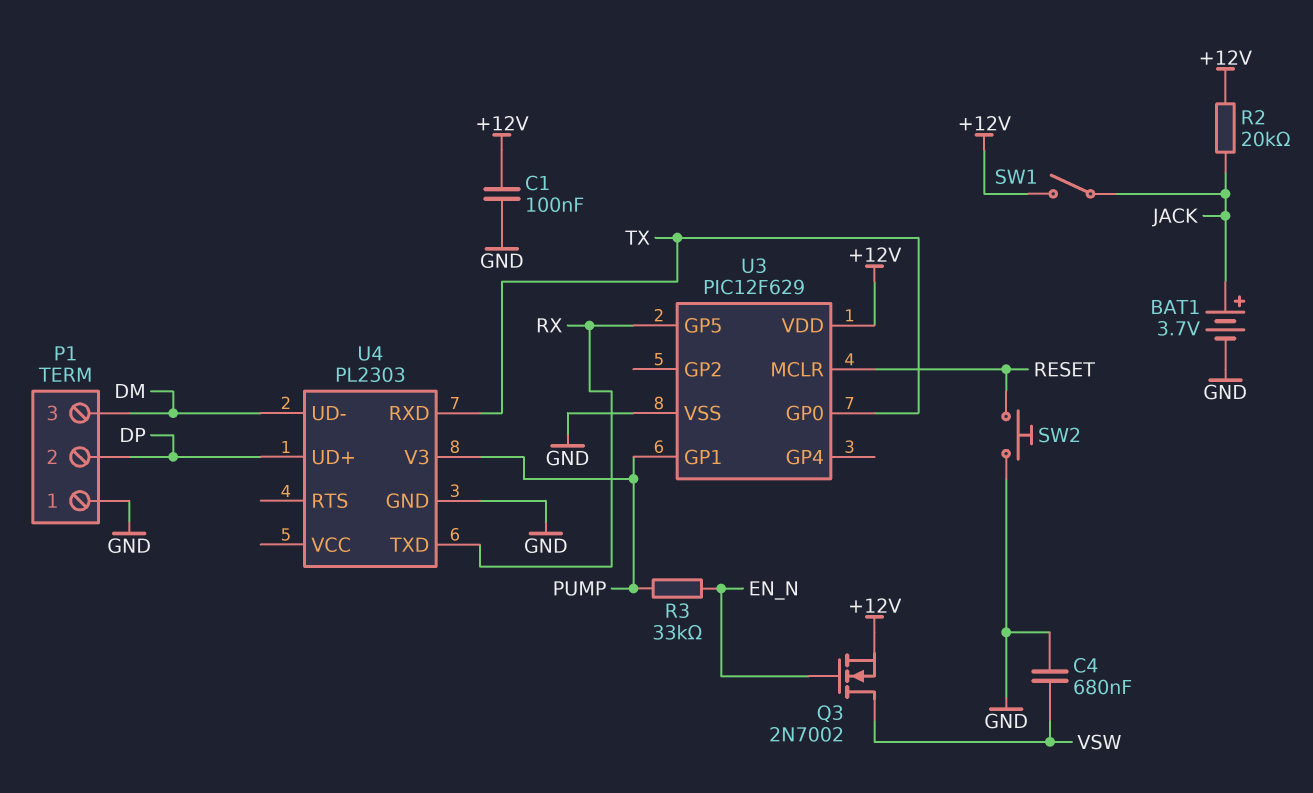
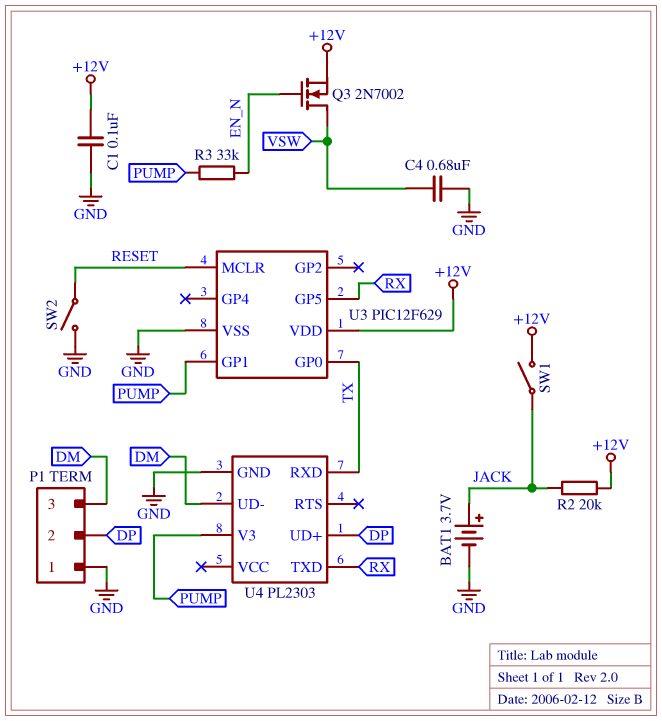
SW2: button (GND, RESET) -> switch (GND, RESET)

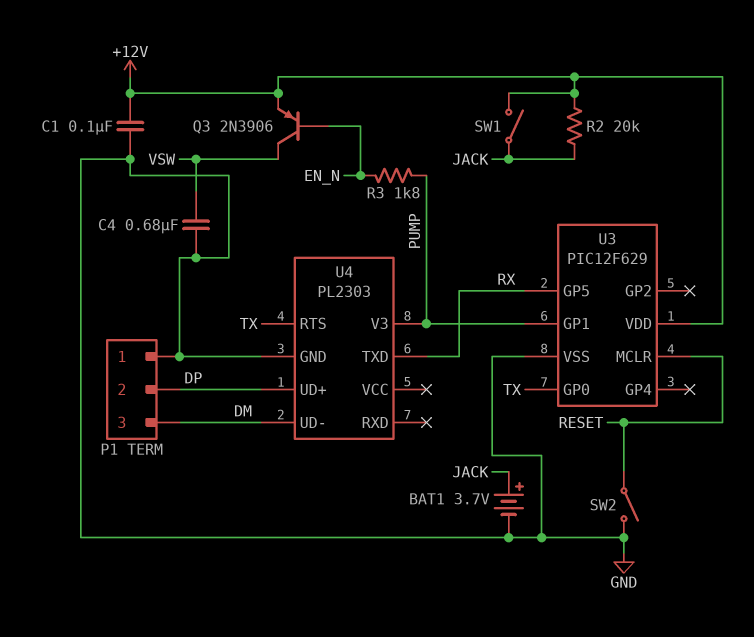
Q3: NMOS 2N7002 (G EN_N, D VSW, S +12V) -> PNP 2N3906 (B EN_N, C VSW, E +12V)
R3: 33k (EN_N, PUMP) -> 1.8k (EN_N, PUMP)
U4 pin RTS: none -> TX
U4 pin RXD: TX -> none

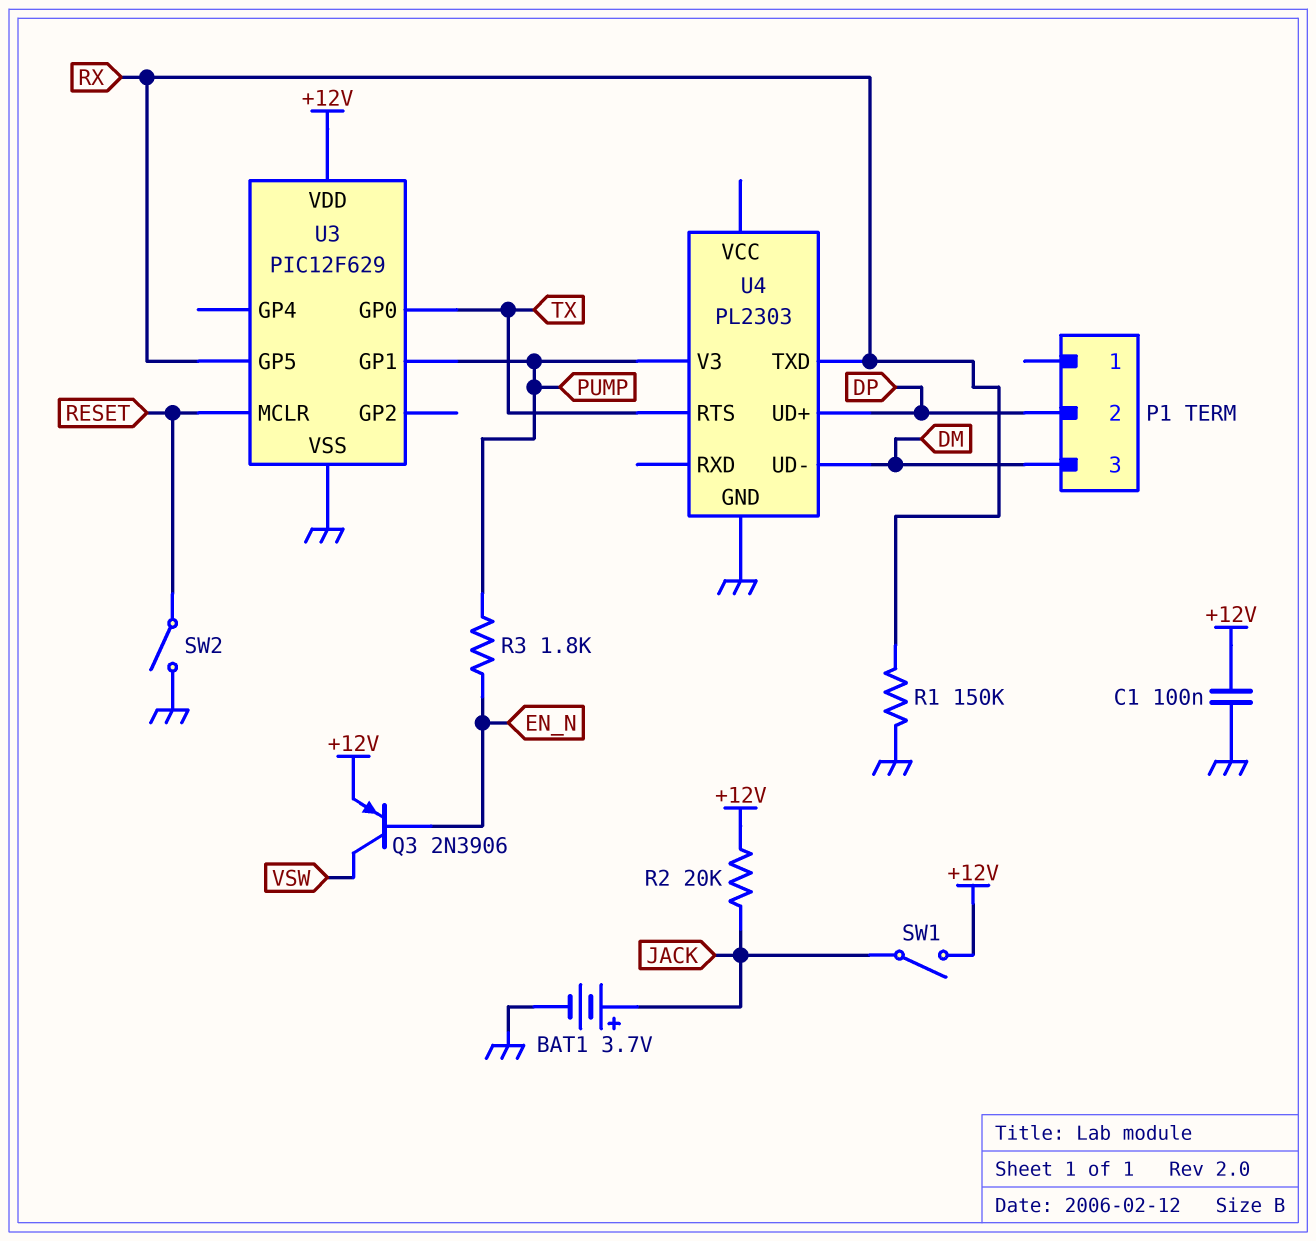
C4: 680nF (GND, VSW) -> none
P1 pin 1: GND -> none
R1: none -> 150k (GND, RX)

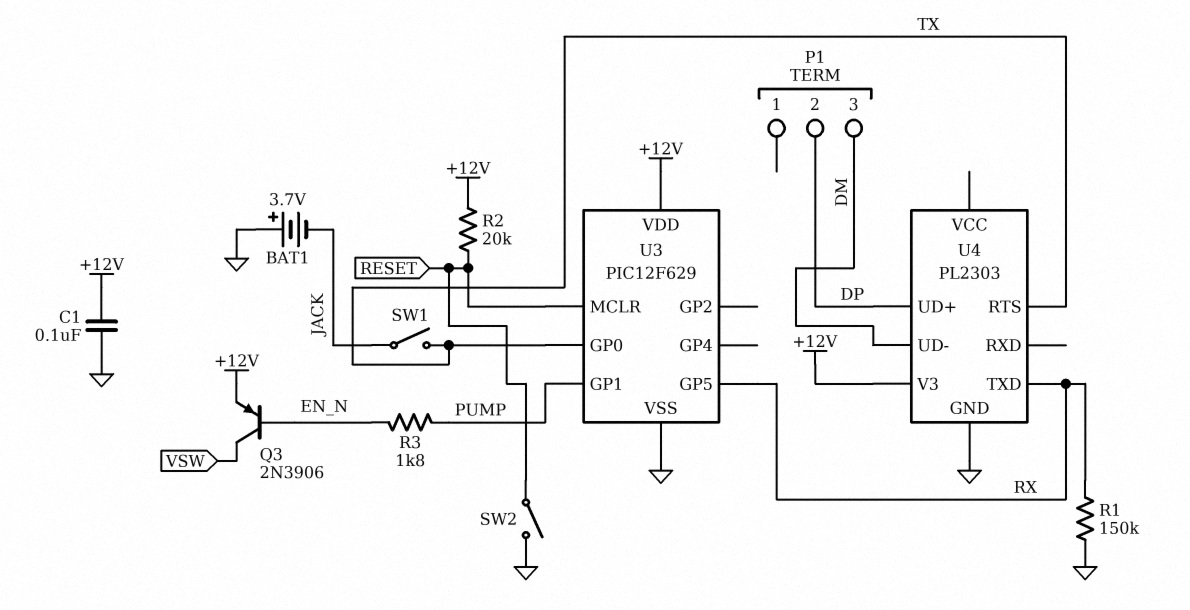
BAT1: 3.7V (plus JACK, minus GND) -> 3.7V (plus GND, minus JACK)
R2: 20k (+12V, JACK) -> 20k (+12V, RESET)
SW1: switch (+12V, JACK) -> switch (JACK, TX)
U4 pin V3: PUMP -> +12V

